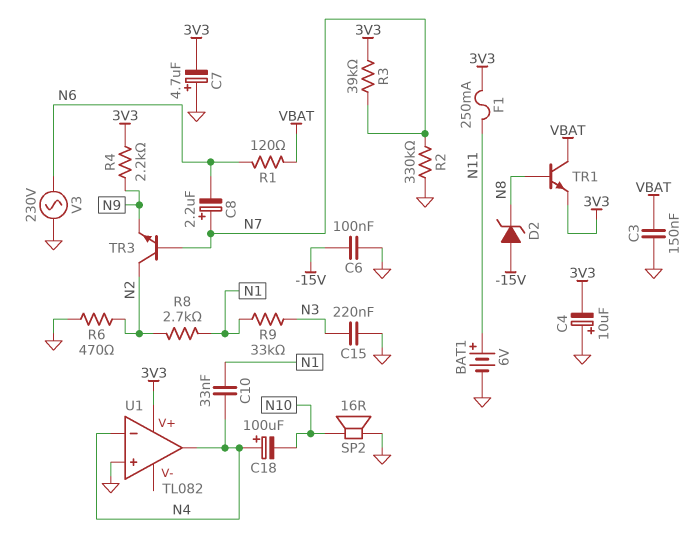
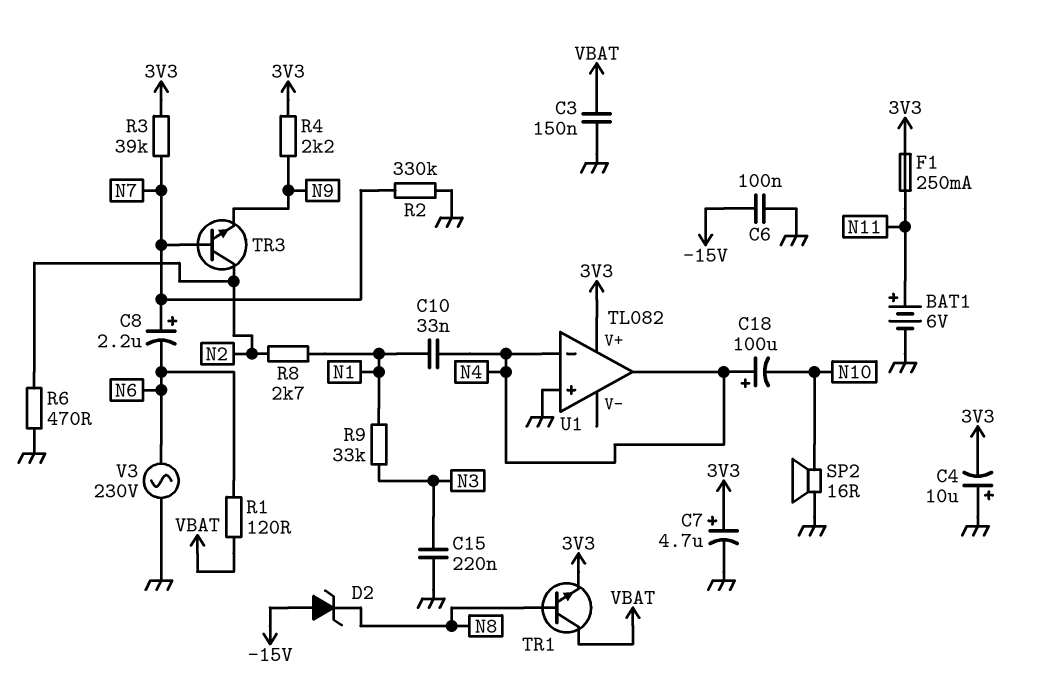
C7: 4.7uF (plus GND, minus 3V3) -> 4.7uF (plus 3V3, minus GND)

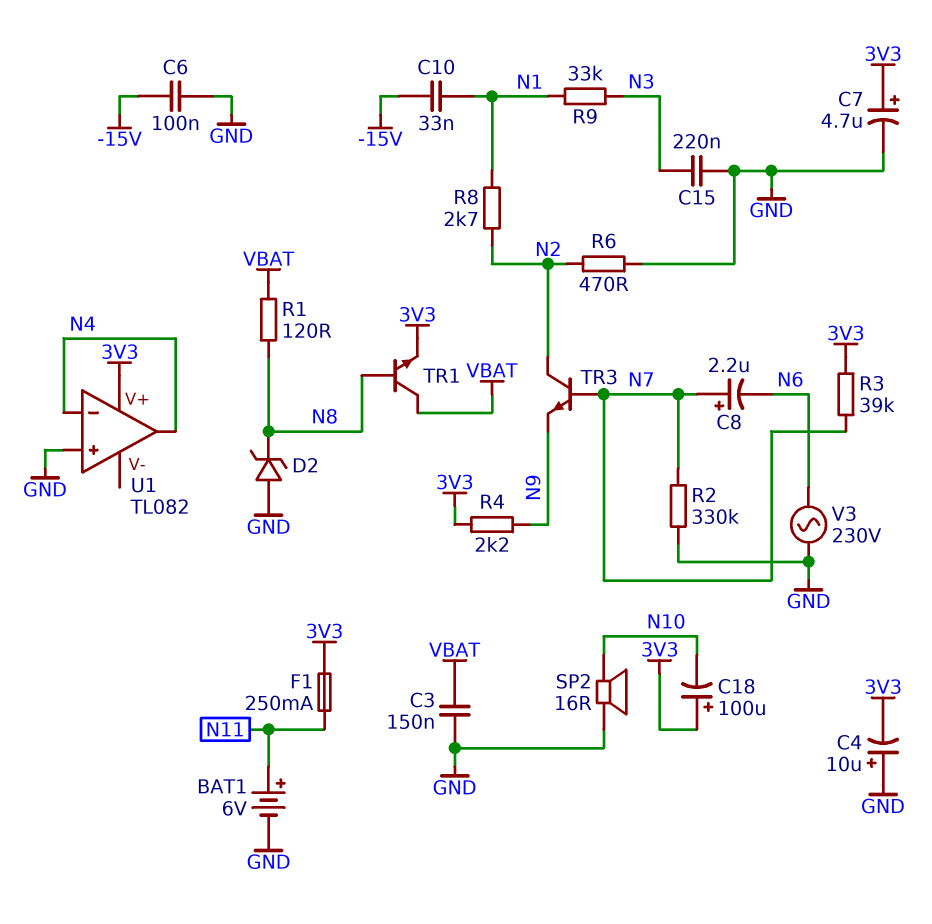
C10: 33nF (N1, N4) -> 33nF (-15V, N1)
C18: 100uF (plus N4, minus N10) -> 100uF (plus 3V3, minus N10)
D2: zener (A -15V, K N8) -> zener (A GND, K N8)
R1: 120 (N6, VBAT) -> 120 (N8, VBAT)

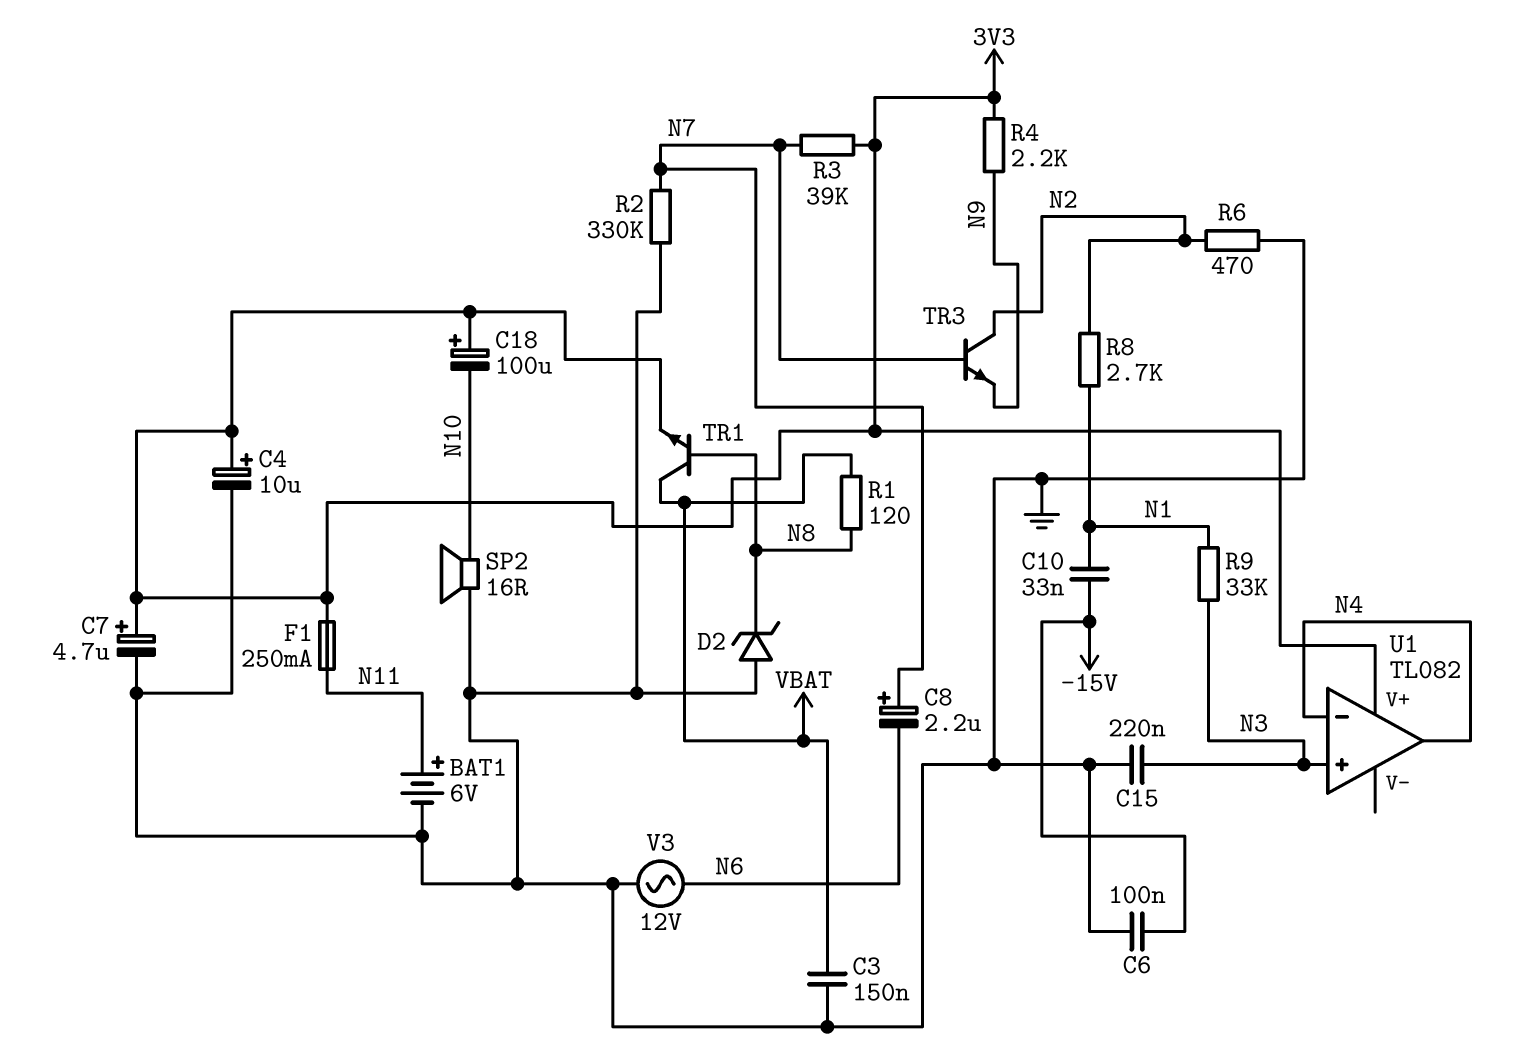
C4: 10uF (plus GND, minus 3V3) -> 10uF (plus 3V3, minus GND)
U1 pin in+: GND -> N3
V3: AC 230V (GND, N6) -> AC 12V (GND, N6)

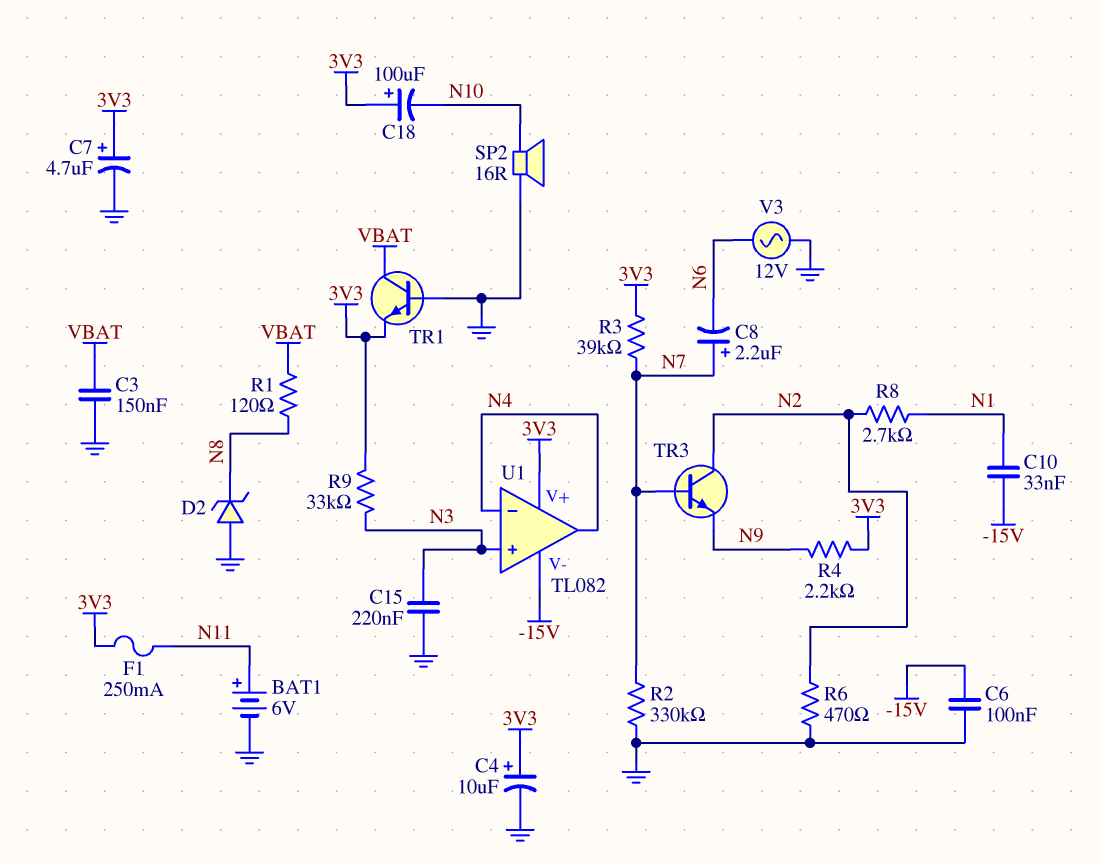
R9: 33k (N1, N3) -> 33k (3V3, N3)
TR1: NPN (B N8, C VBAT, E 3V3) -> NPN (B GND, C VBAT, E 3V3)
U1 pin V-: none -> -15V

